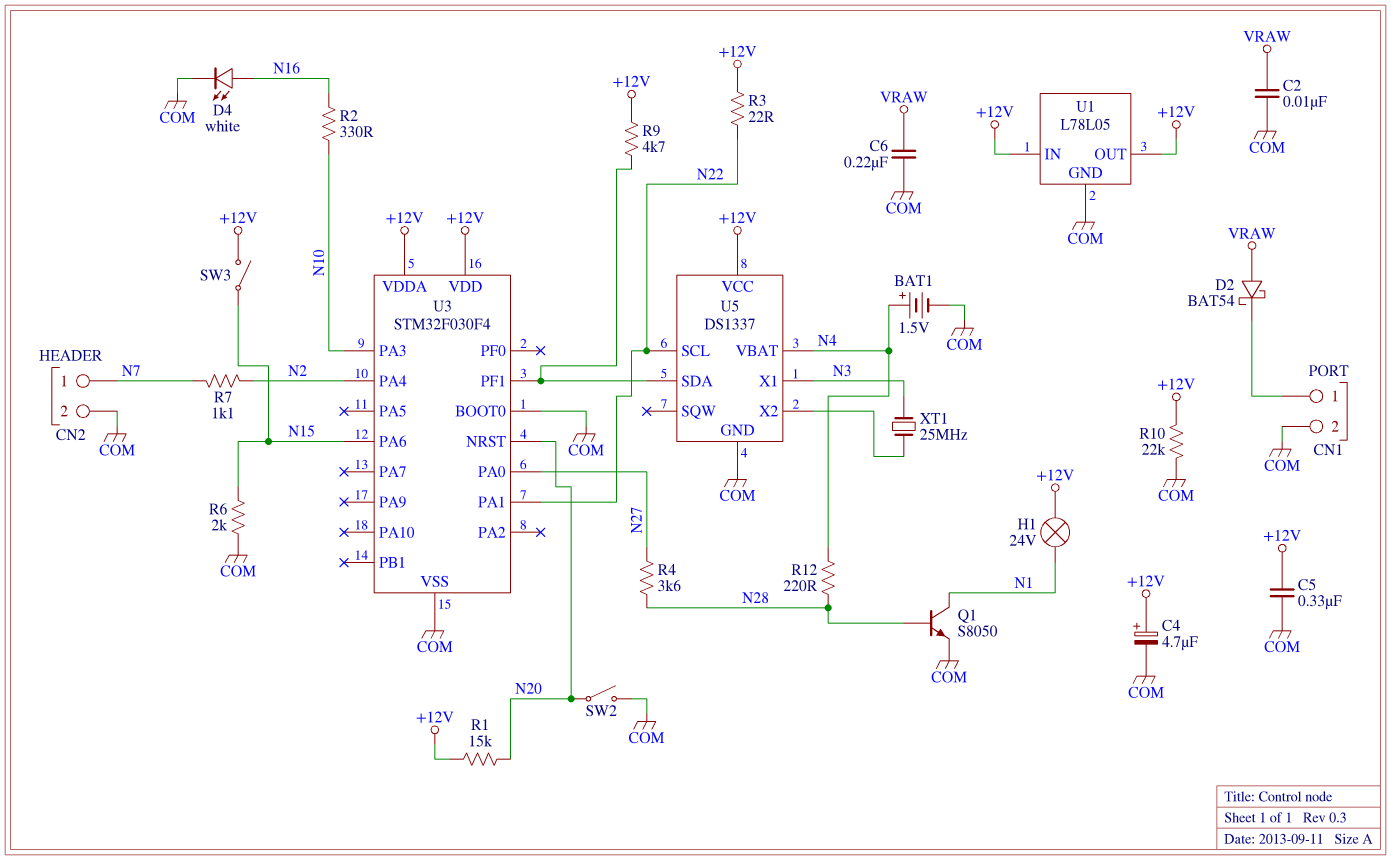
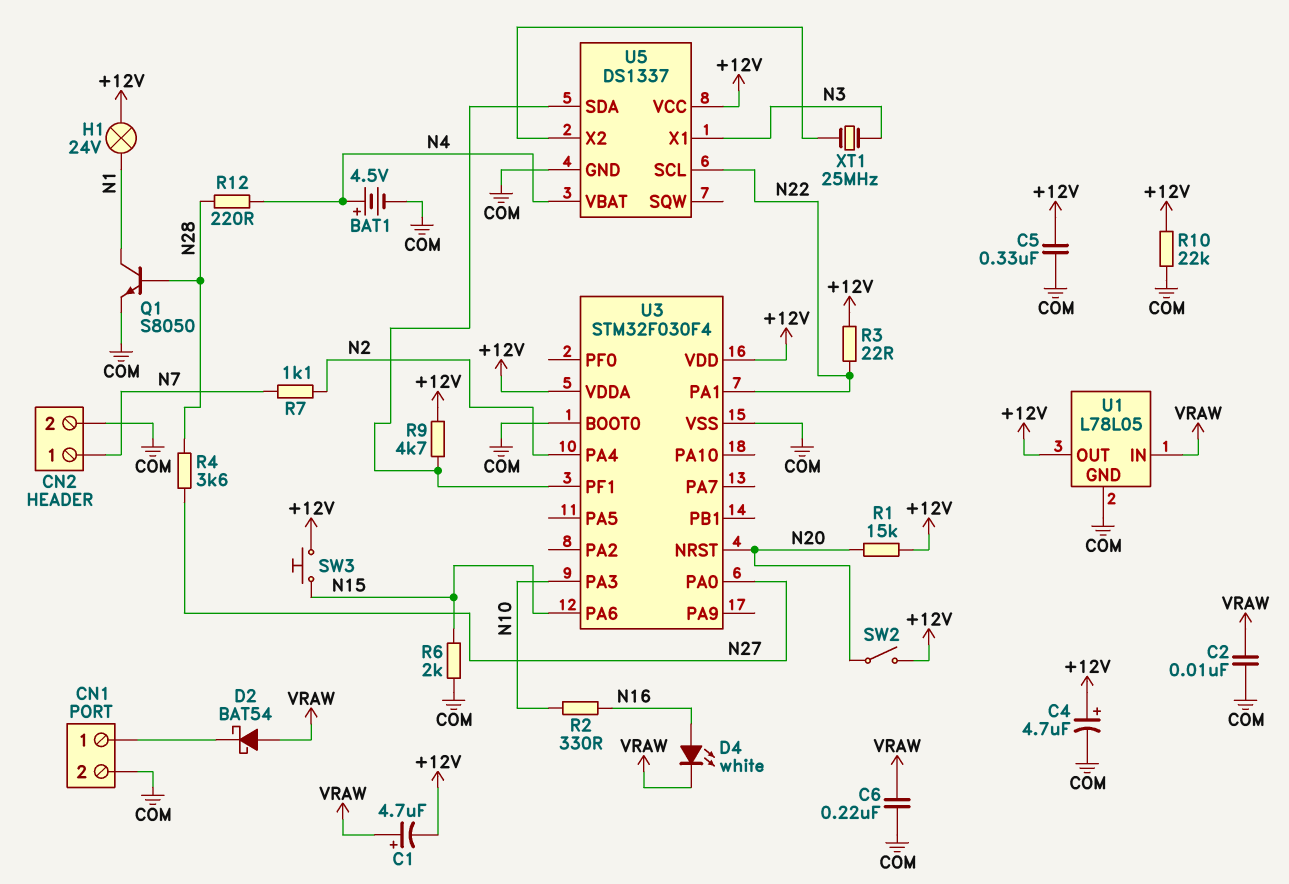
BAT1: 1.5V (plus N4, minus COM) -> 4.5V (plus N4, minus COM)
C1: none -> 4.7uF (plus VRAW, minus +12V)
D4: LED white (A N16, K COM) -> LED white (A N16, K VRAW)
SW2: switch (COM, N20) -> switch (+12V, N20)
SW3: switch (+12V, N15) -> button (+12V, N15)
U1 pin IN: +12V -> VRAW

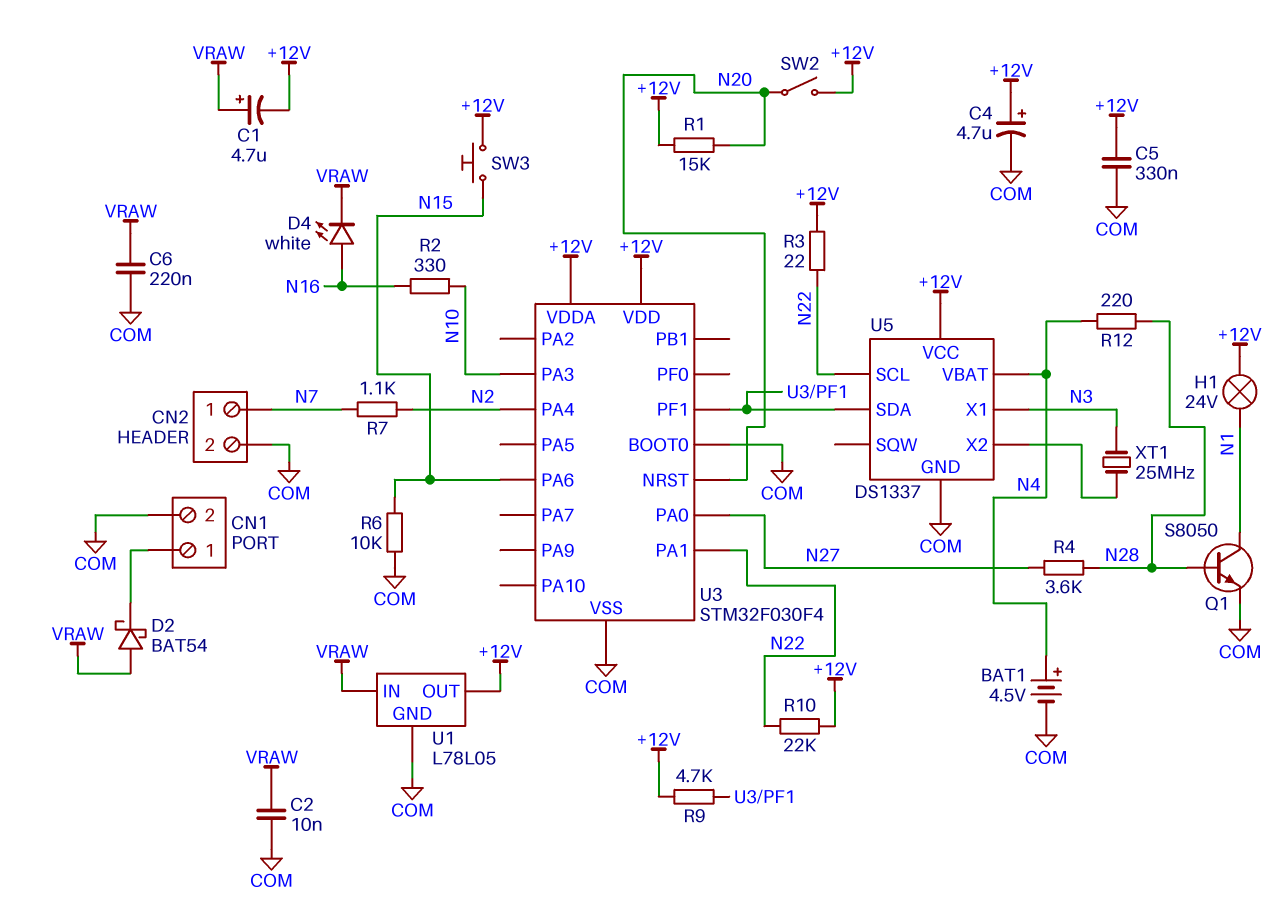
R6: 2k (COM, N15) -> 10k (COM, N15)
R10: 22k (+12V, COM) -> 22k (+12V, N22)

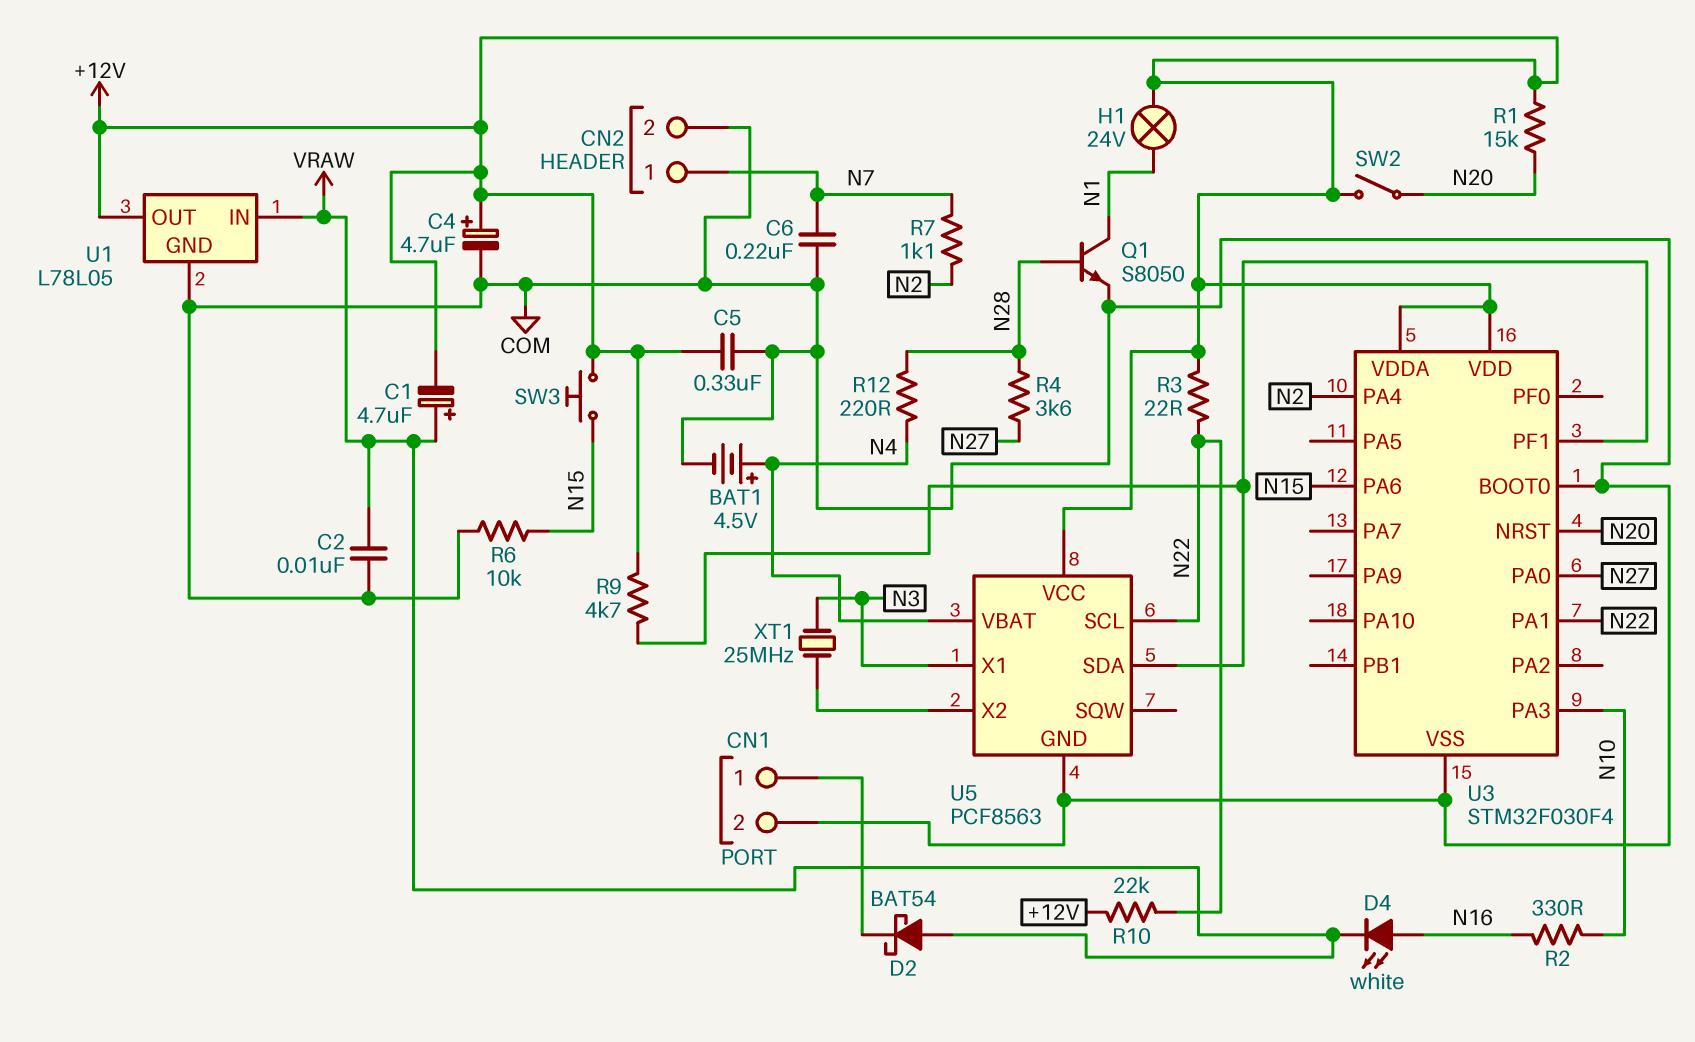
C6: 220nF (COM, VRAW) -> 220nF (COM, N7)
U5: DS1337 -> PCF8563

